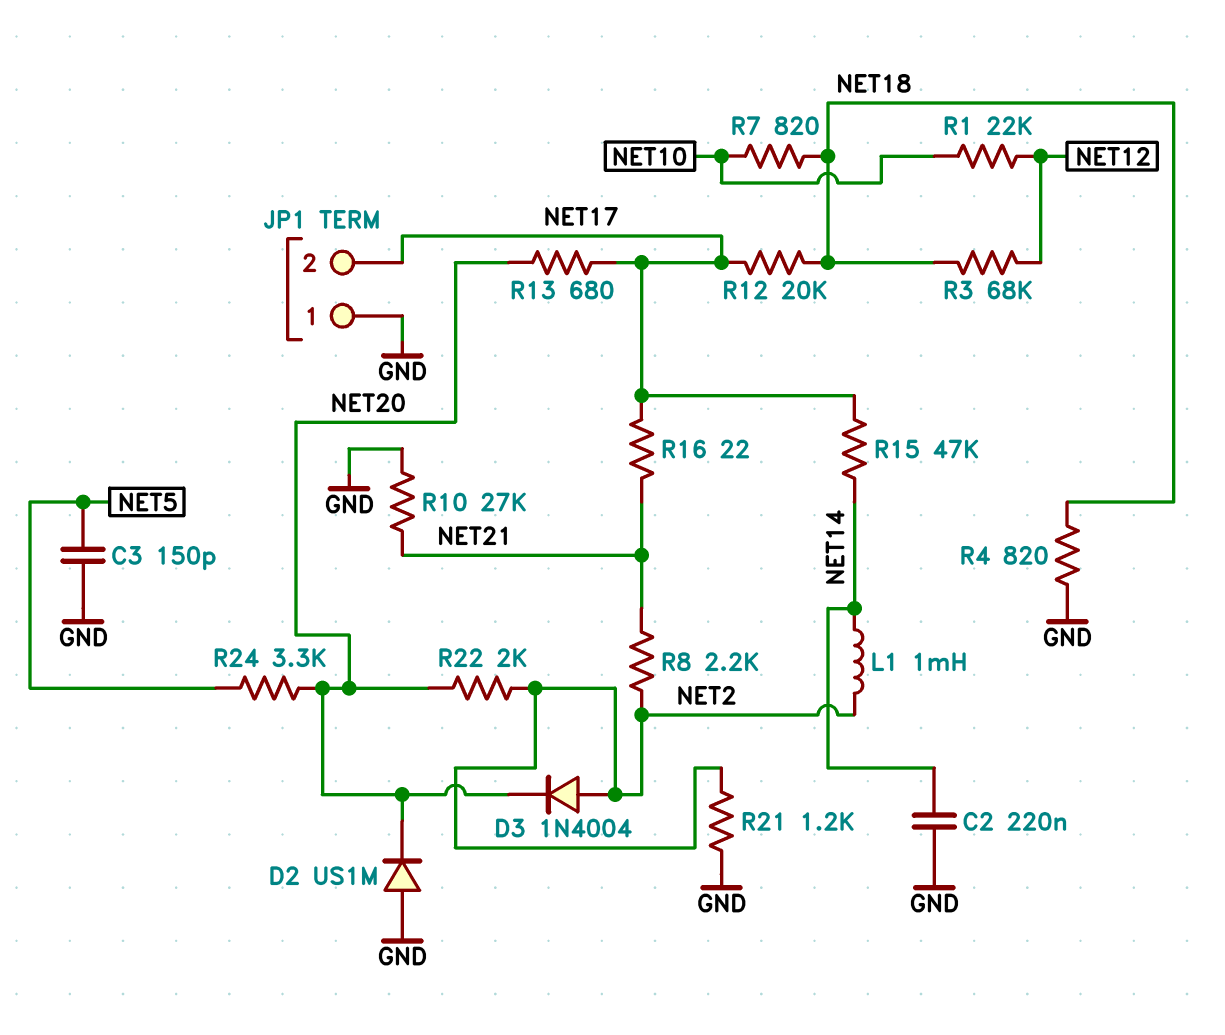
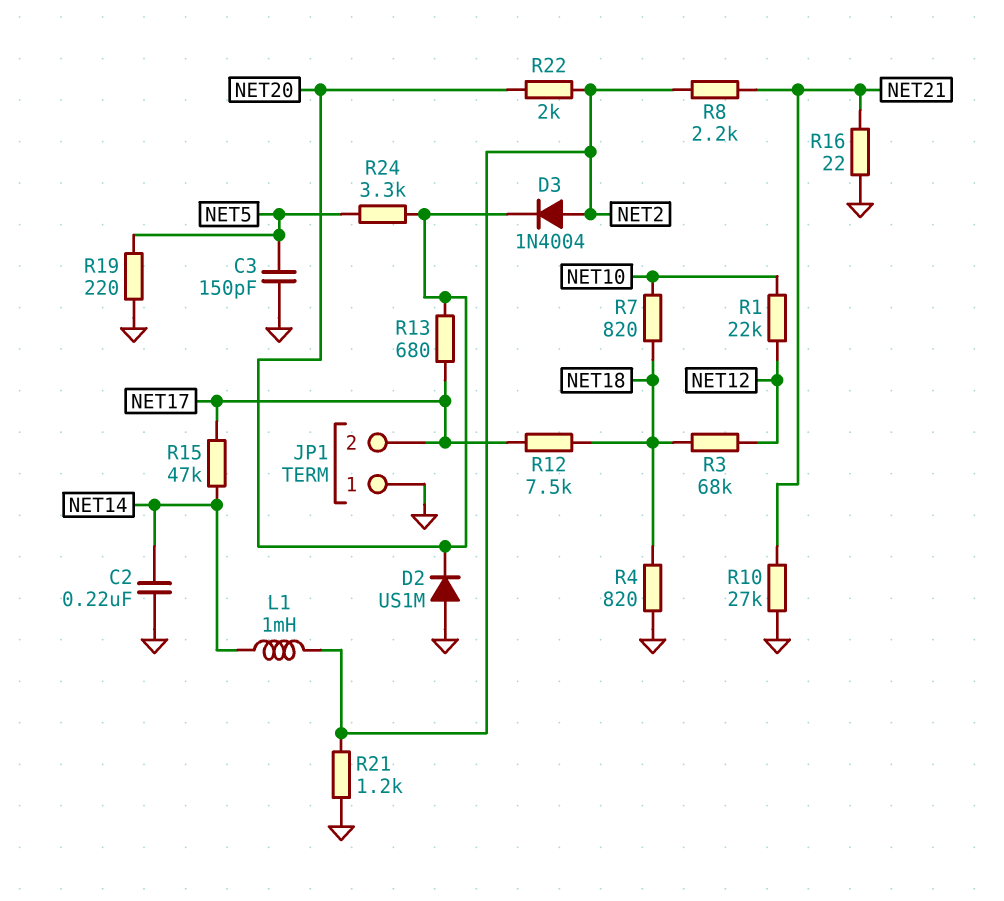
R12: 20k (NET17, NET18) -> 7.5k (NET17, NET18)
R16: 22 (NET17, NET21) -> 22 (GND, NET21)
R19: none -> 220 (GND, NET5)

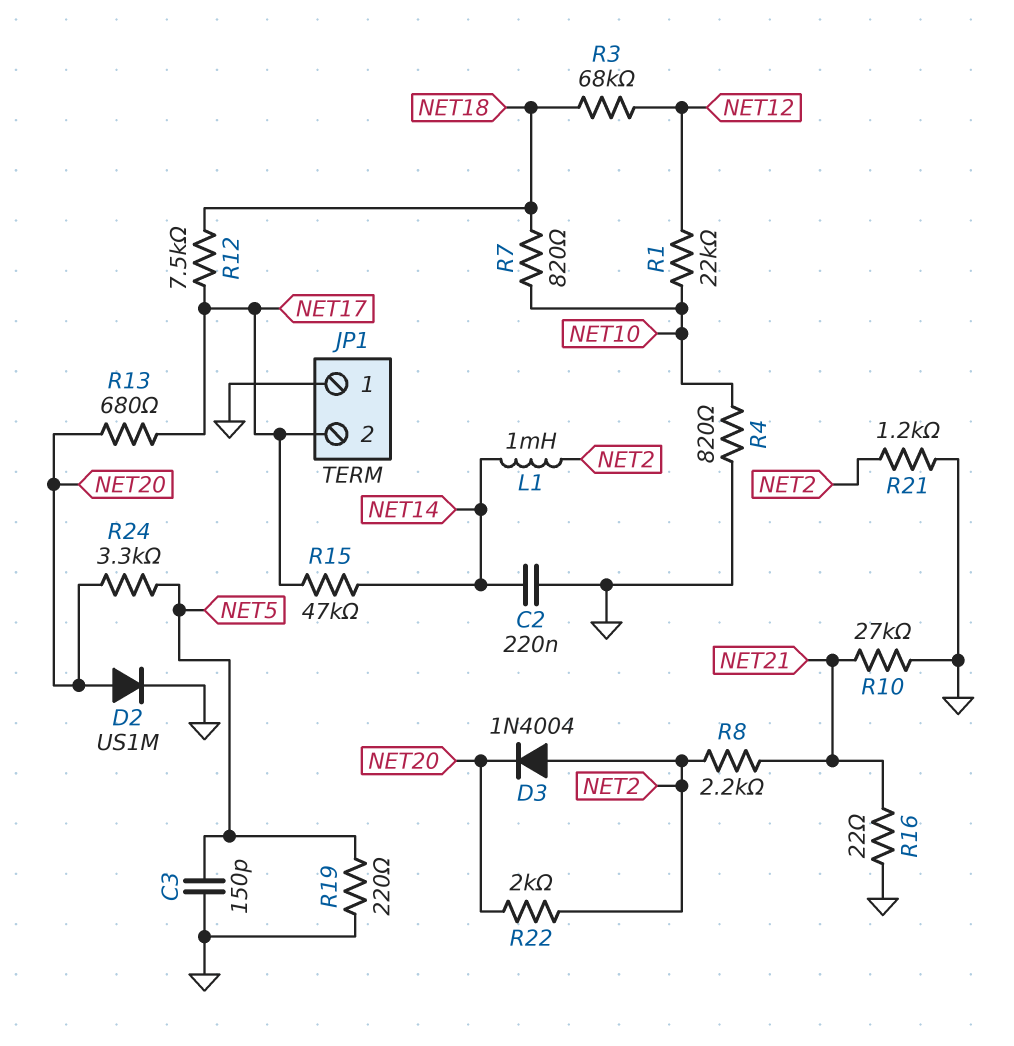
D2: diode US1M (A GND, K NET20) -> diode US1M (A NET20, K GND)
R4: 820 (GND, NET18) -> 820 (GND, NET10)

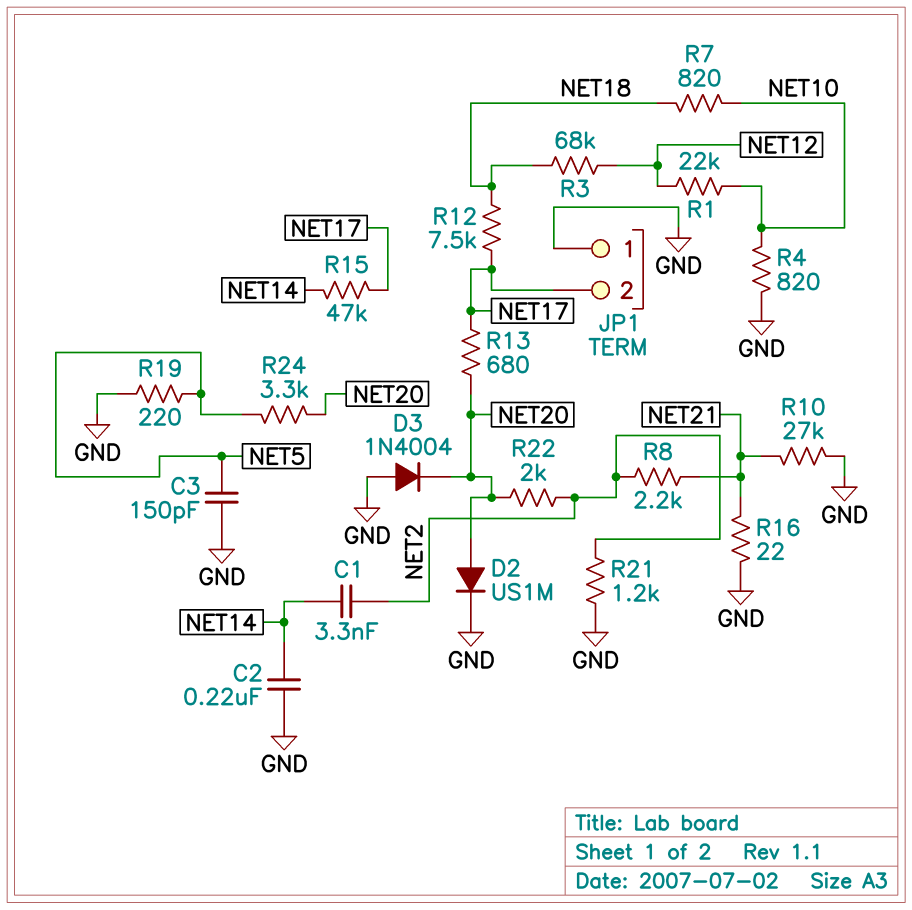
C1: none -> 3.3nF (NET2, NET14)
D3: diode 1N4004 (A NET2, K NET20) -> diode 1N4004 (A GND, K NET20)
L1: 1mH (NET2, NET14) -> none

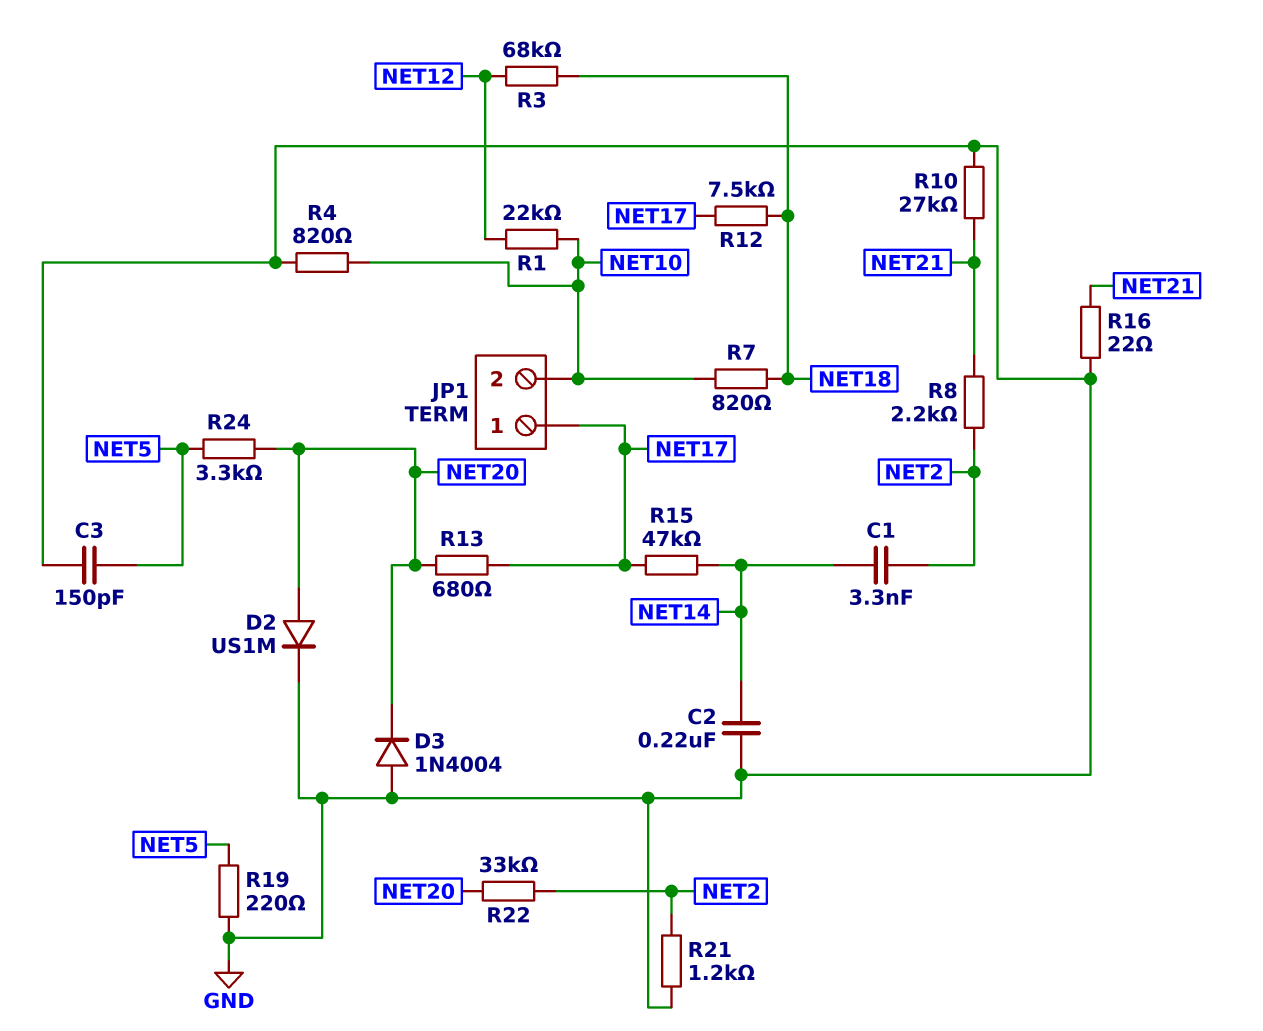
JP1 pin 1: GND -> NET17
JP1 pin 2: NET17 -> NET10
R22: 2k (NET2, NET20) -> 33k (NET2, NET20)

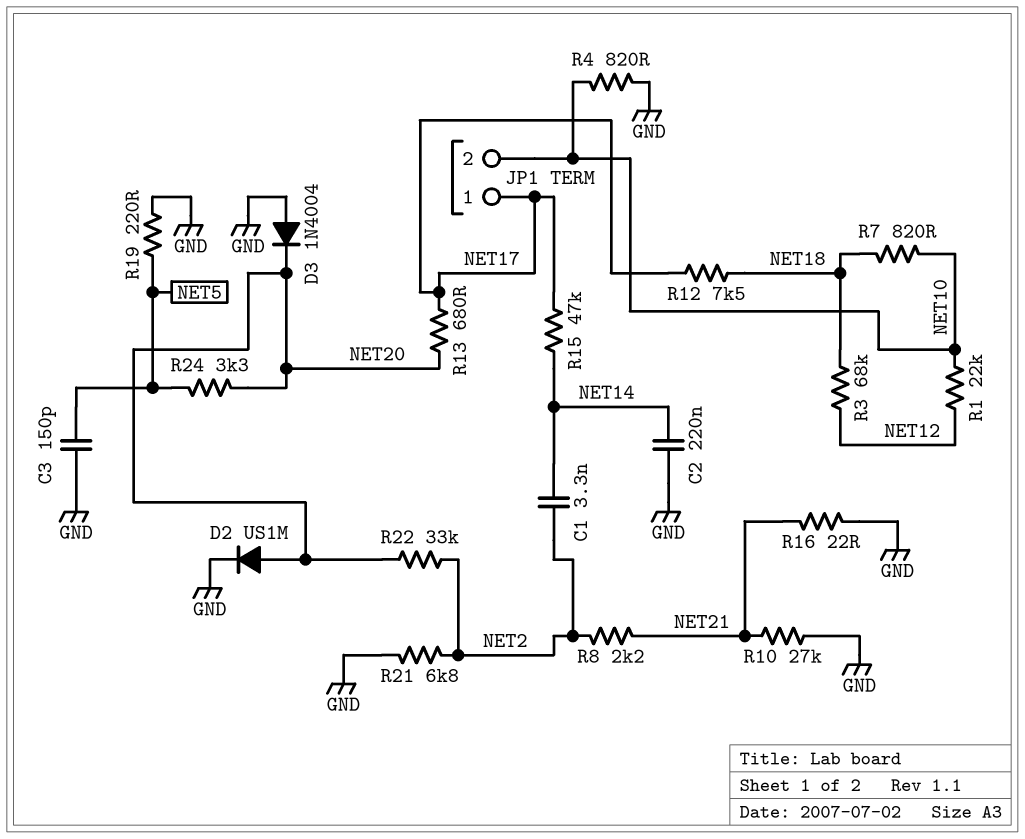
R21: 1.2k (GND, NET2) -> 6.8k (GND, NET2)

